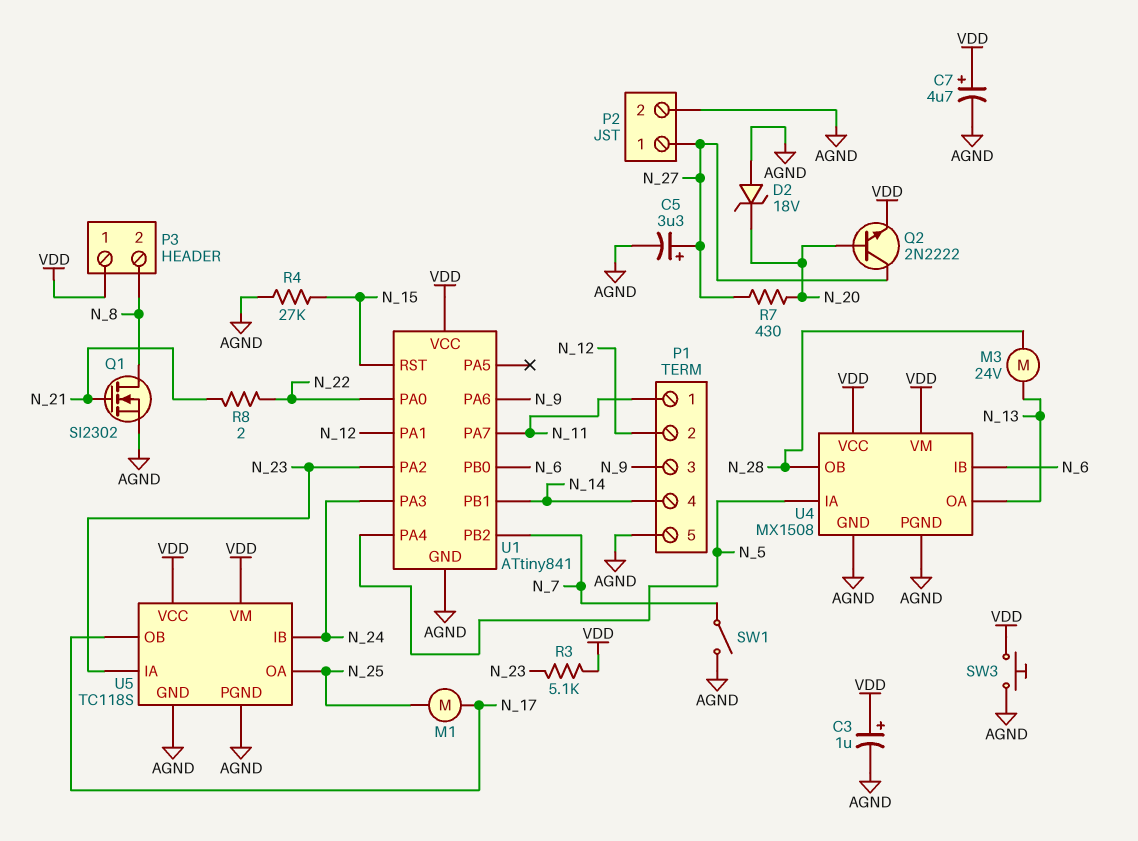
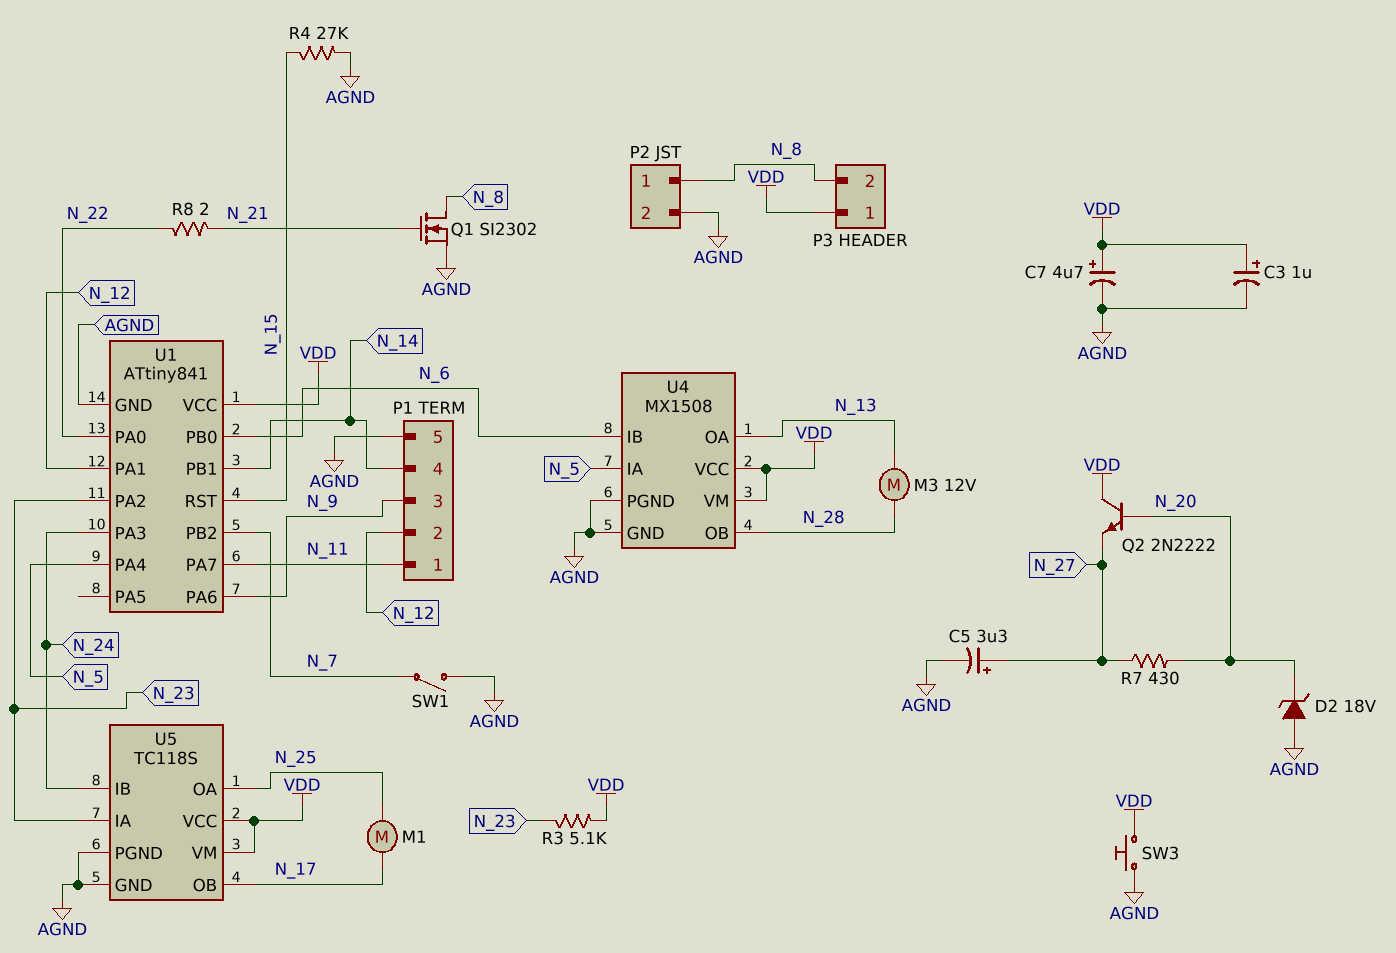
M3: motor 24V (N_13, N_28) -> motor 12V (N_13, N_28)
P2 pin 1: N_27 -> N_8
Q2: NPN 2N2222 (B N_20, C N_27, E VDD) -> NPN 2N2222 (B N_20, C VDD, E N_27)

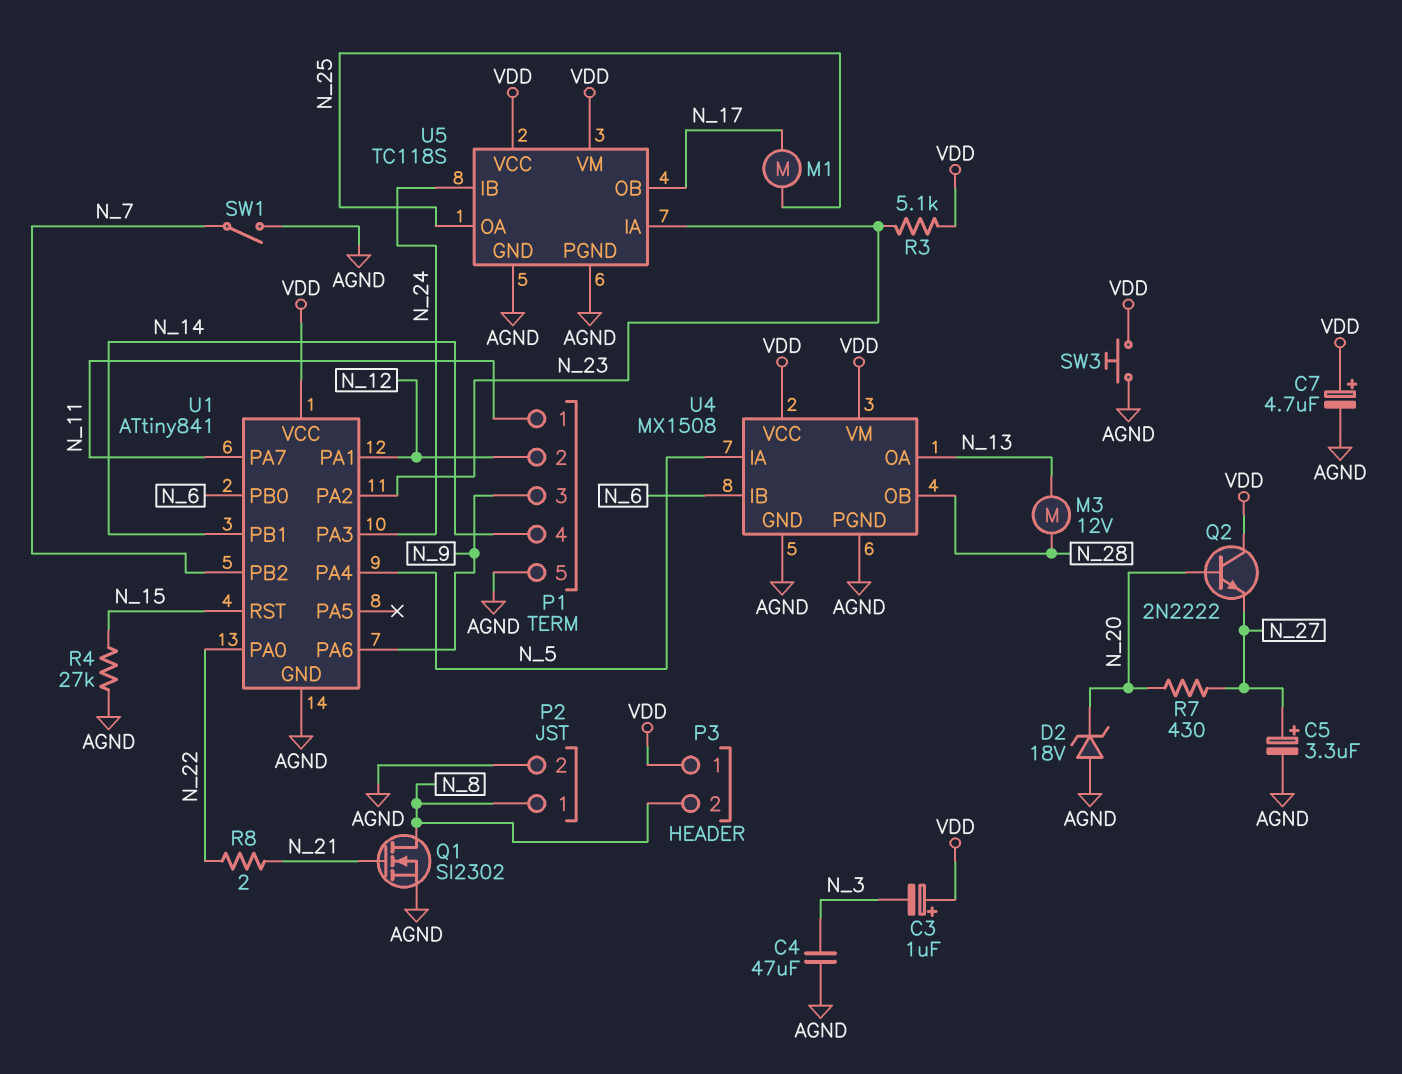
C3: 1uF (plus VDD, minus AGND) -> 1uF (plus VDD, minus N_3)
C4: none -> 47uF (AGND, N_3)

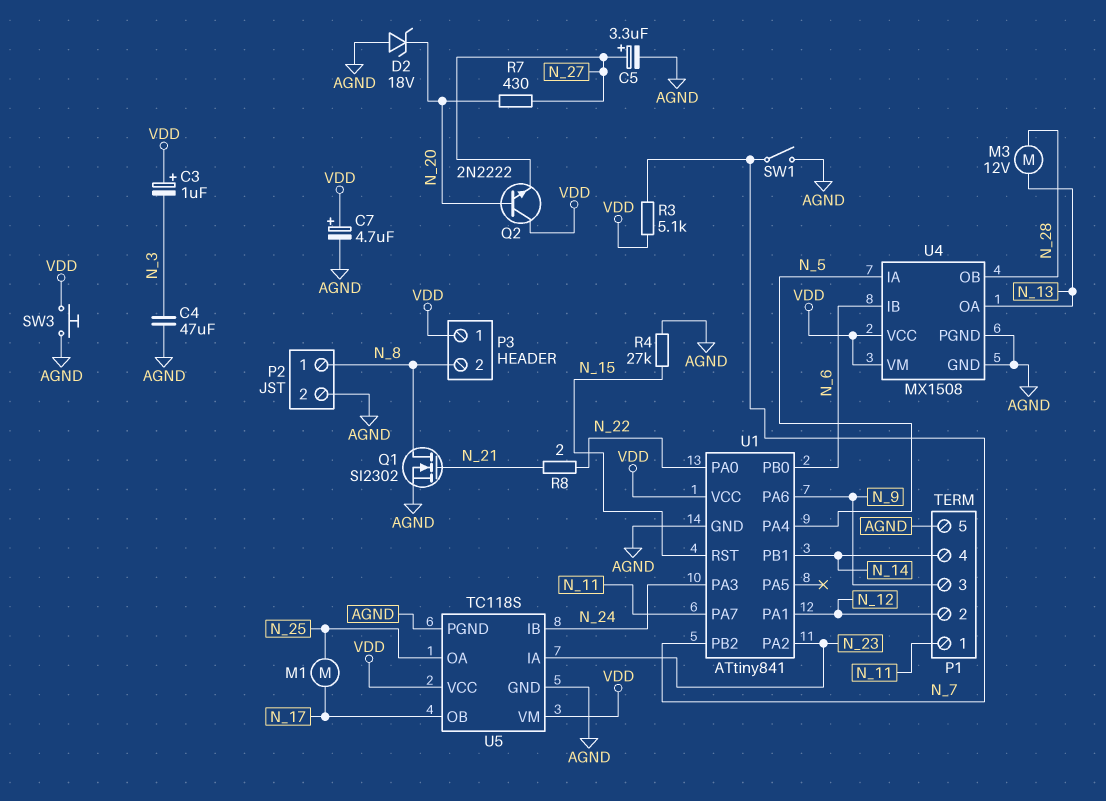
R3: 5.1k (N_23, VDD) -> 5.1k (N_7, VDD)

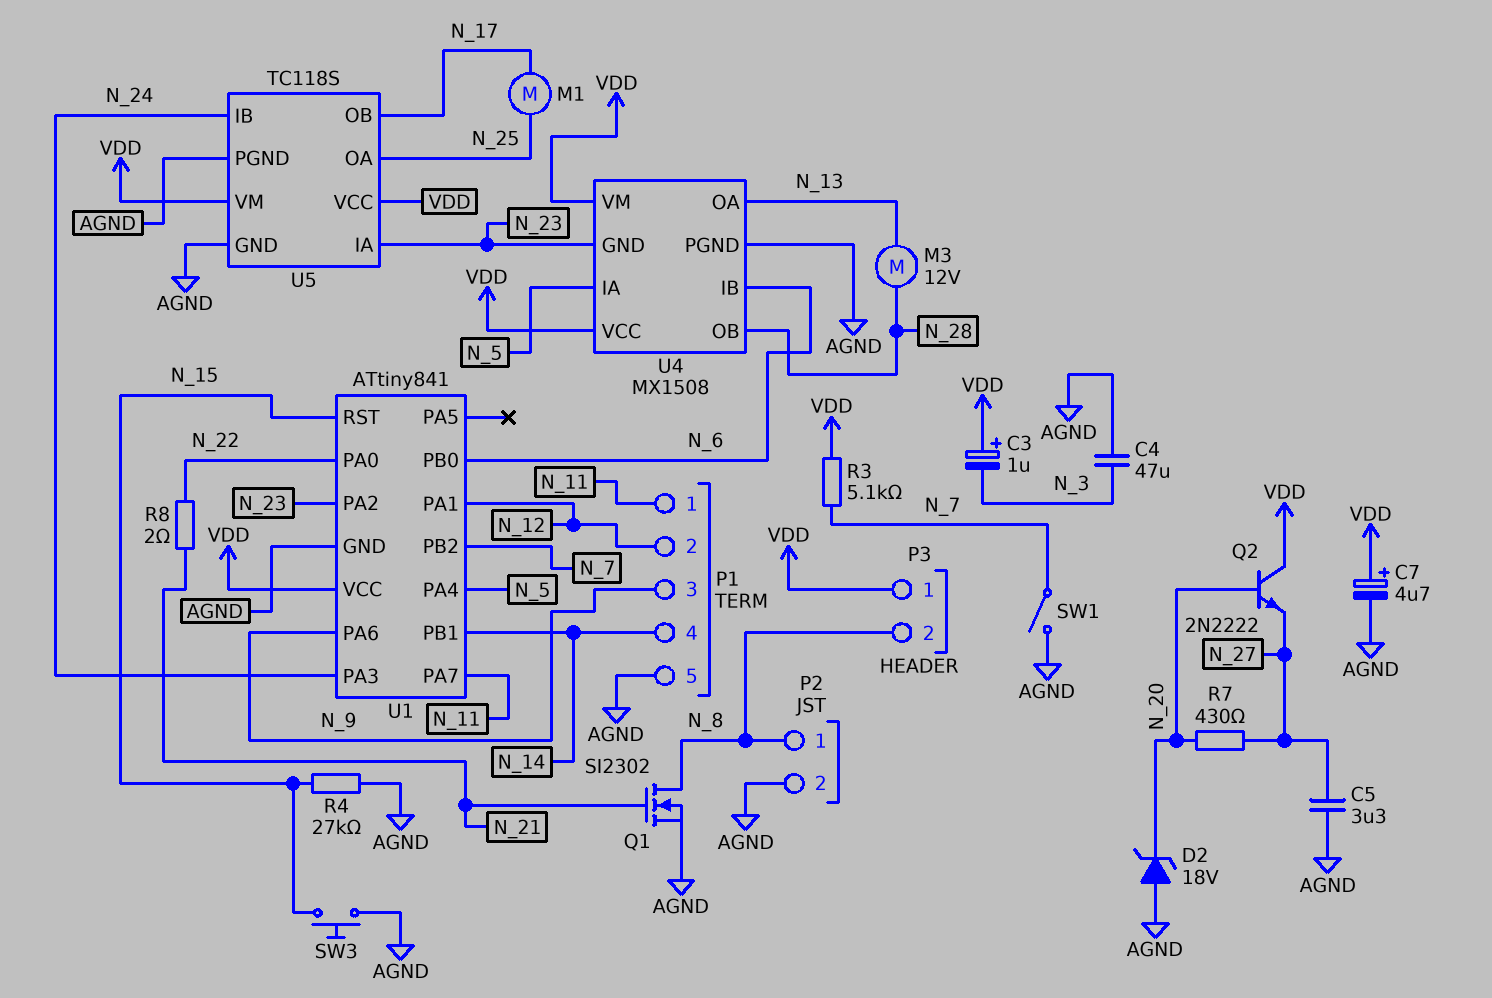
C5: 3.3uF (plus N_27, minus AGND) -> 3.3uF (AGND, N_27)
SW3: button (AGND, VDD) -> button (AGND, N_15)
U4 pin GND: AGND -> N_23

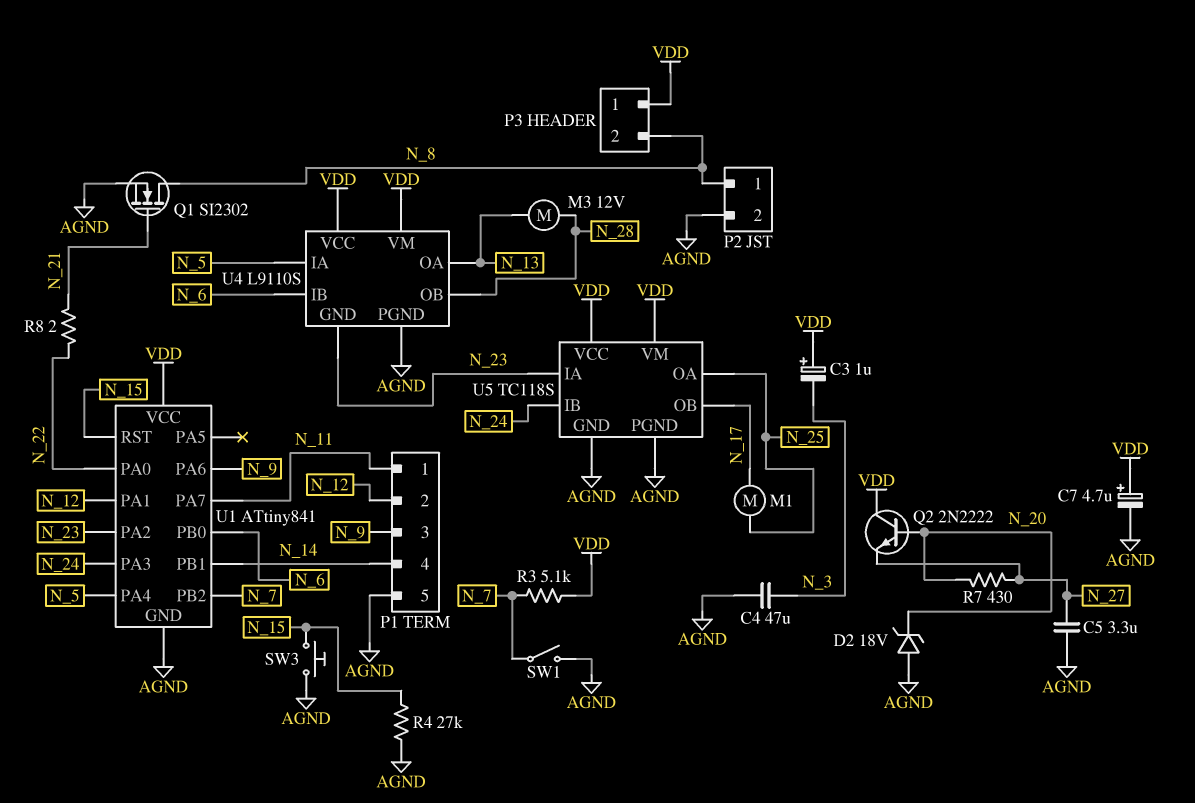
U4: MX1508 -> L9110S

